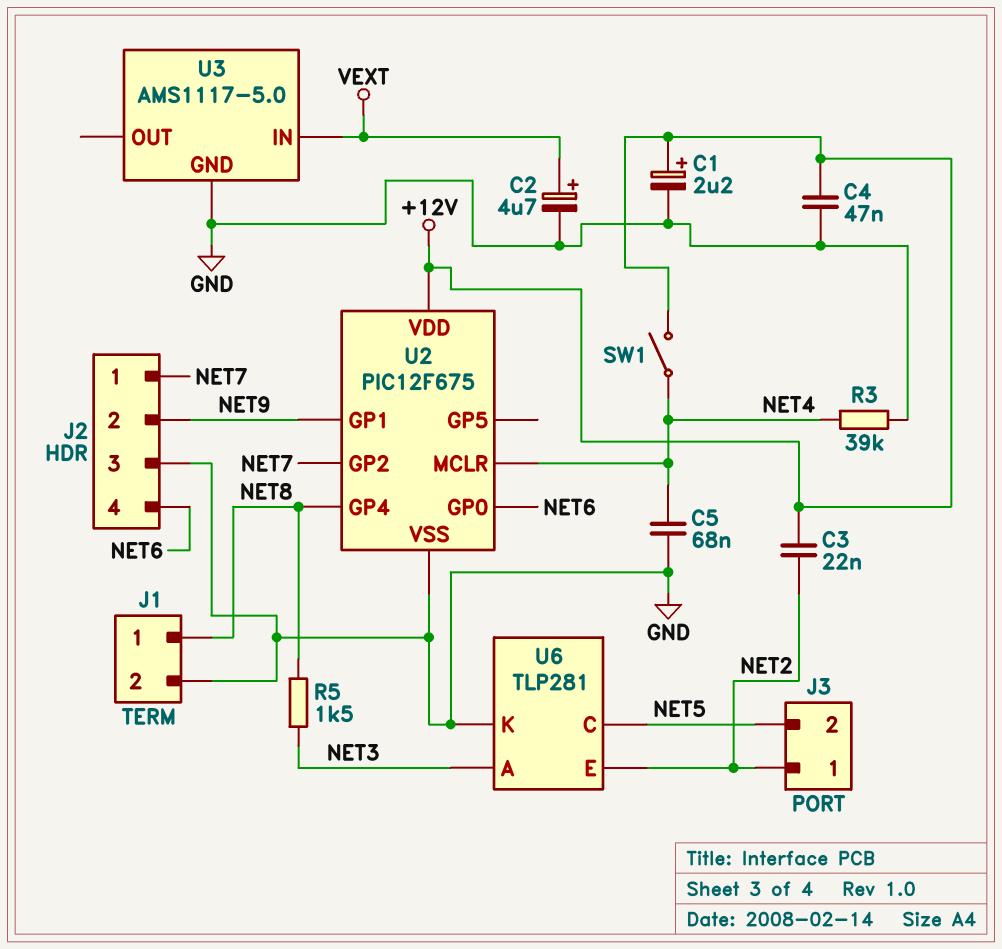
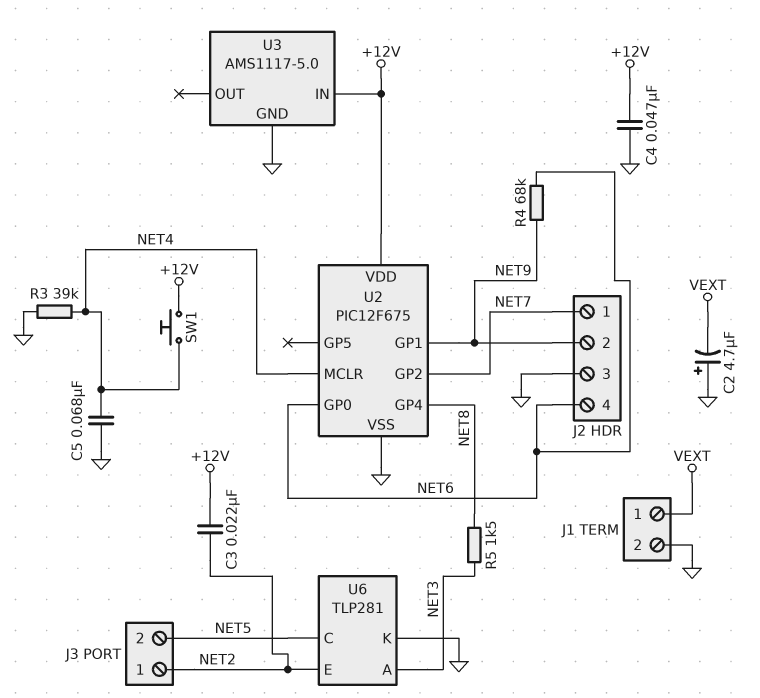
C1: 2.2uF (plus +12V, minus GND) -> none
C2: 4.7uF (plus VEXT, minus GND) -> 4.7uF (plus GND, minus VEXT)
J1 pin 1: NET8 -> VEXT
R4: none -> 68k (NET6, NET9)
SW1: switch (+12V, NET4) -> button (+12V, NET4)
U3 pin IN: VEXT -> +12V

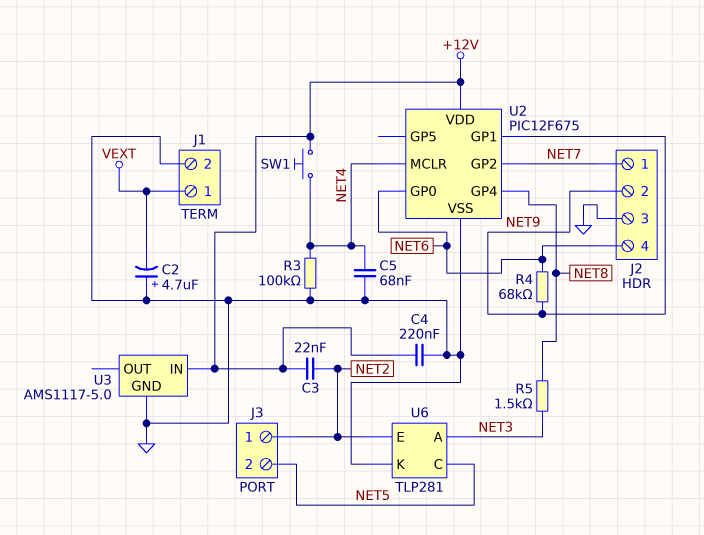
C4: 47nF (+12V, GND) -> 220nF (+12V, GND)
R3: 39k (GND, NET4) -> 100k (GND, NET4)

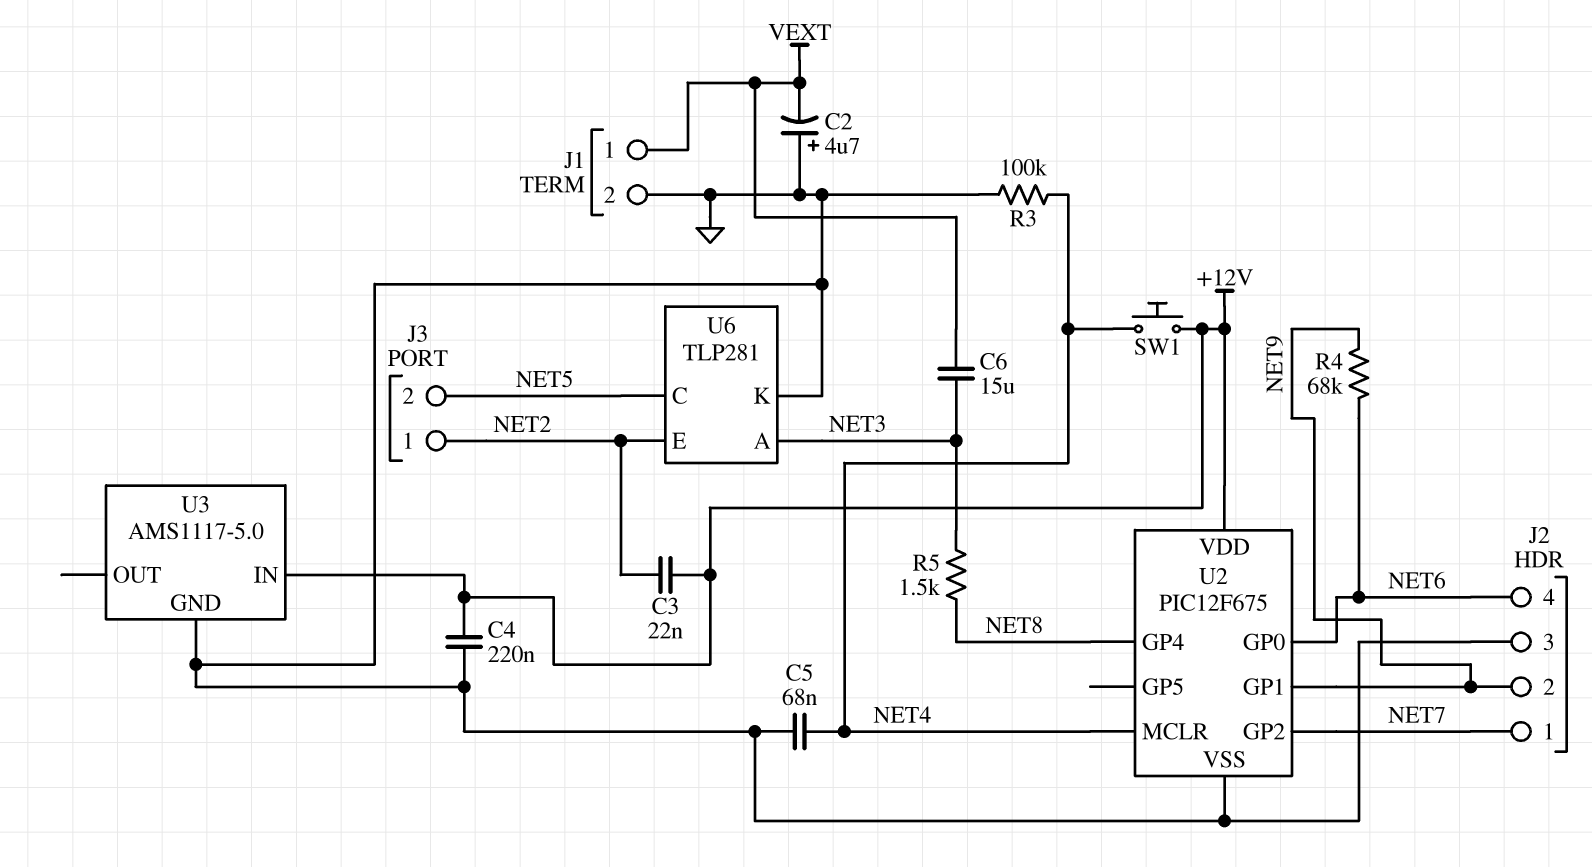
C6: none -> 15uF (NET3, VEXT)

